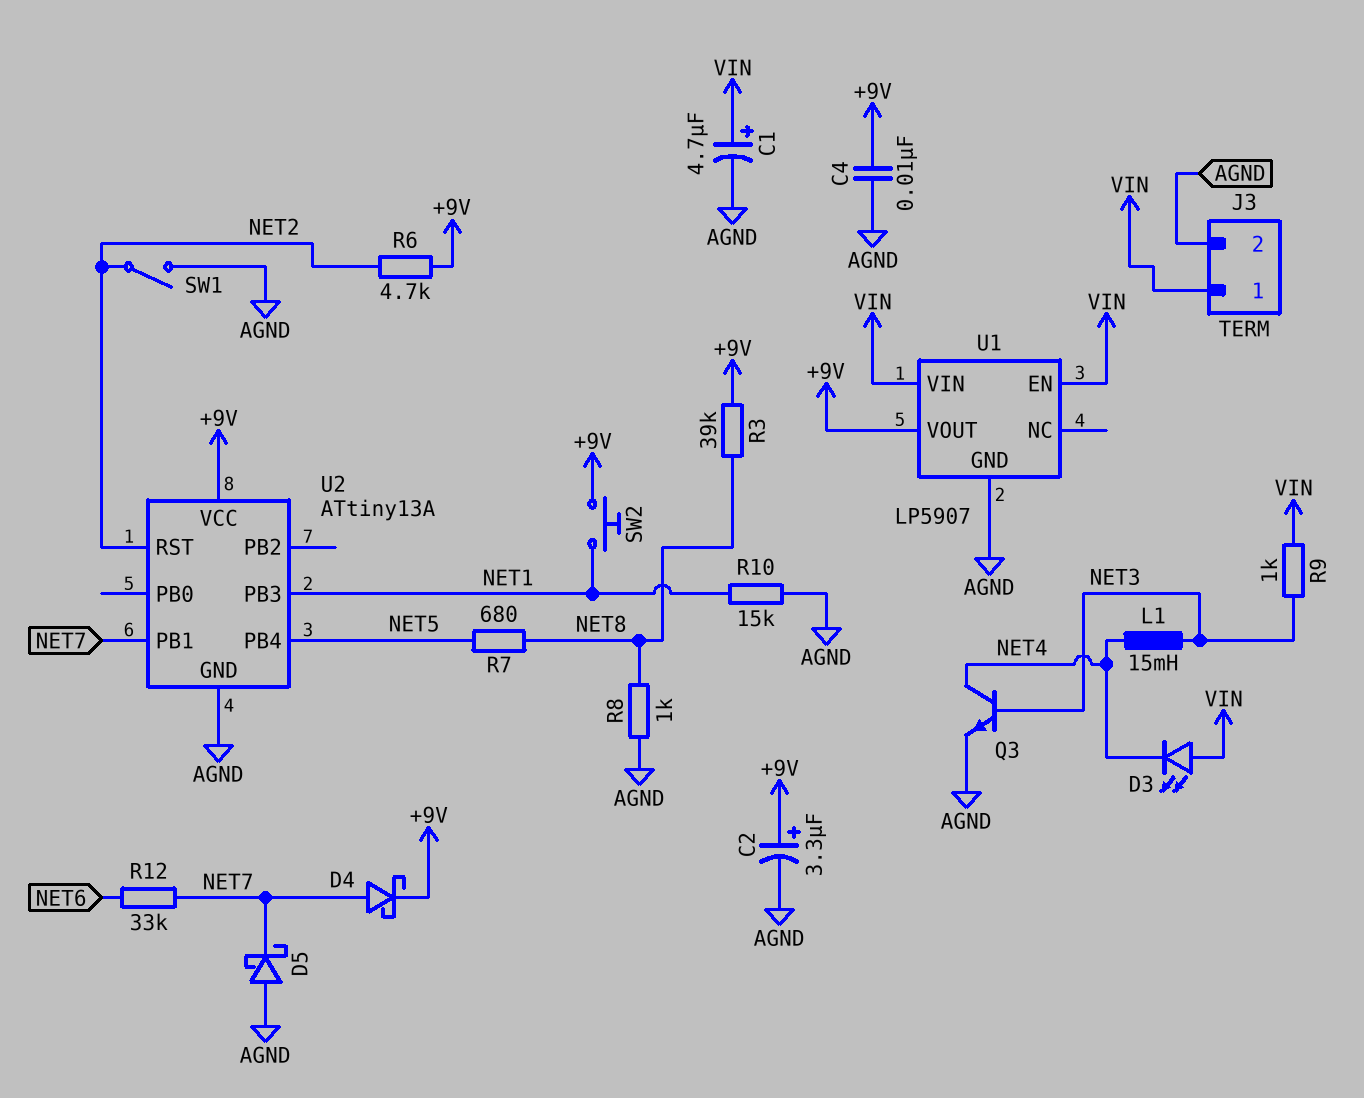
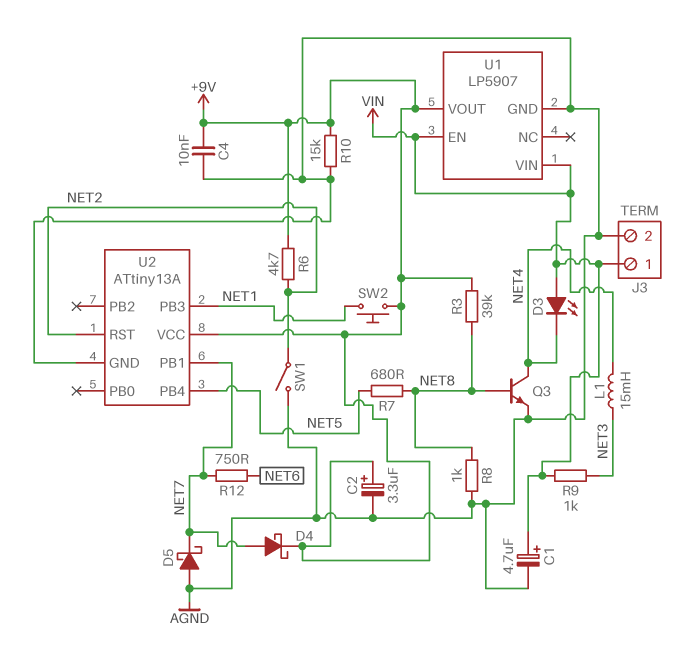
Q3: NPN (B NET3, C NET4, E AGND) -> NPN (B NET8, C NET4, E AGND)
R10: 15k (AGND, NET1) -> 15k (+9V, AGND)
R12: 33k (NET6, NET7) -> 750 (NET6, NET7)

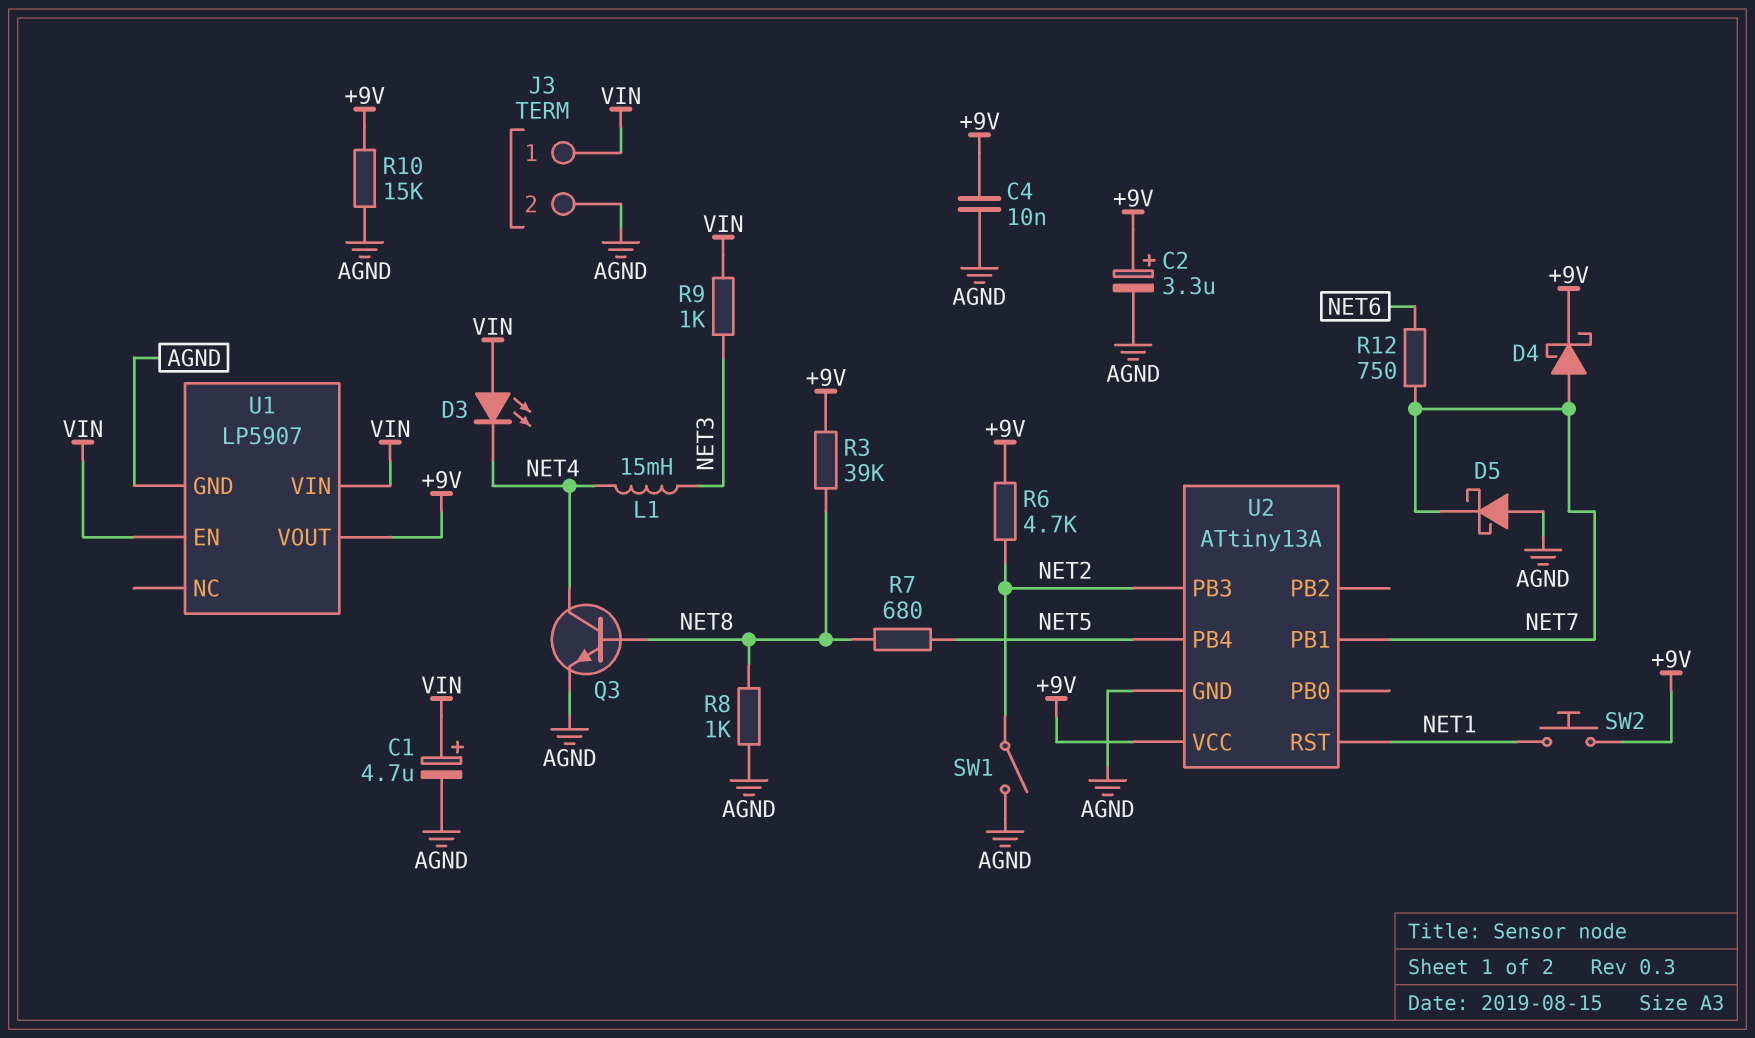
U2 pin PB3: NET1 -> NET2
U2 pin RST: NET2 -> NET1

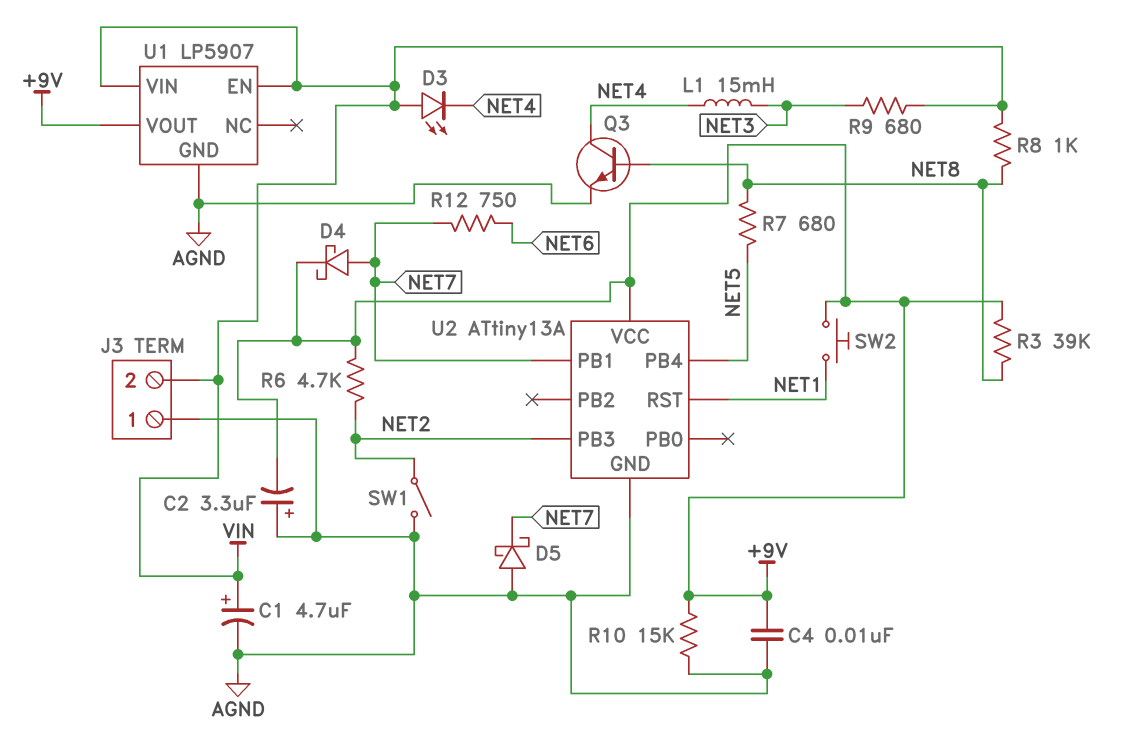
C2: 3.3uF (plus +9V, minus AGND) -> 3.3uF (plus AGND, minus +9V)
J3 pin 1: VIN -> AGND
J3 pin 2: AGND -> VIN
R8: 1k (AGND, NET8) -> 1k (NET8, VIN)
R9: 1k (NET3, VIN) -> 680 (NET3, VIN)

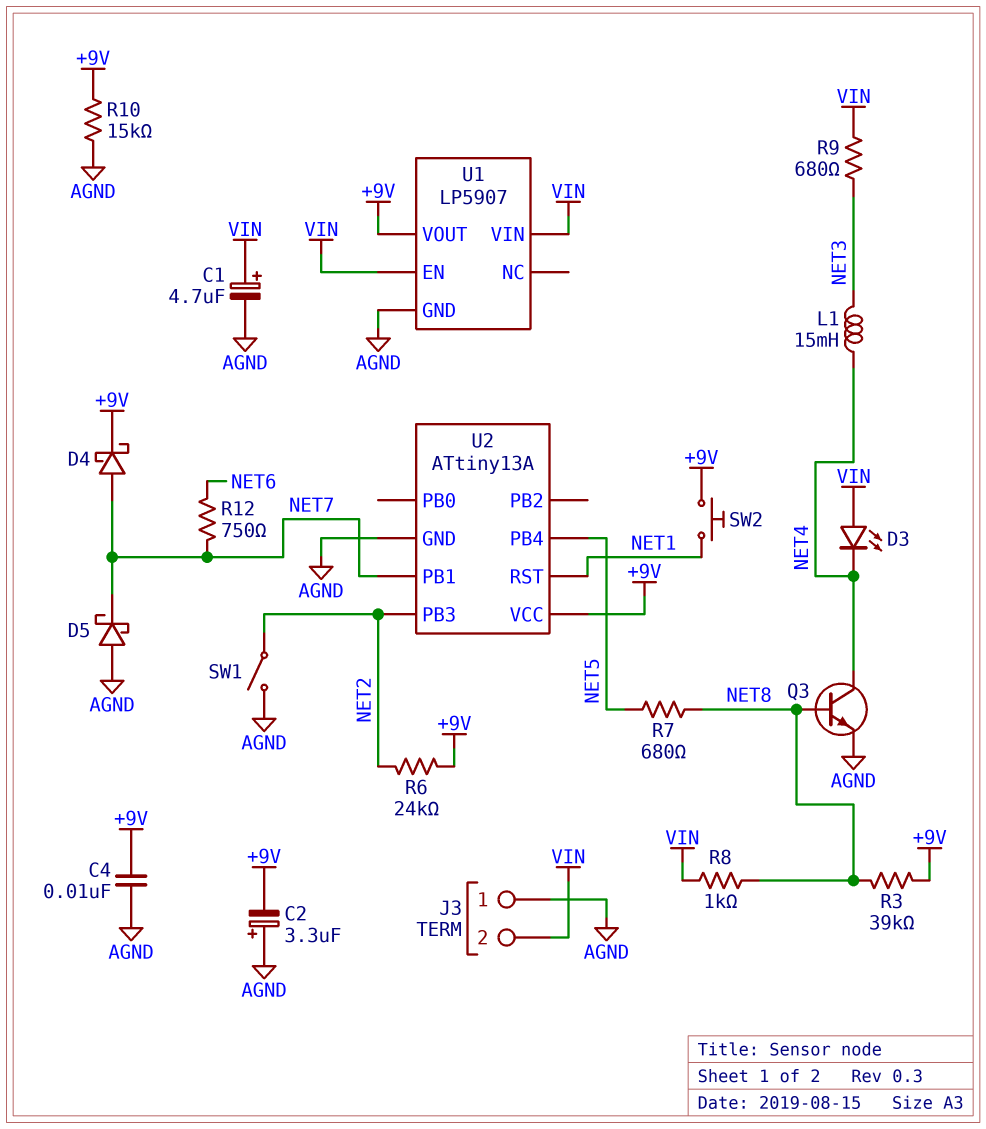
R6: 4.7k (+9V, NET2) -> 24k (+9V, NET2)

